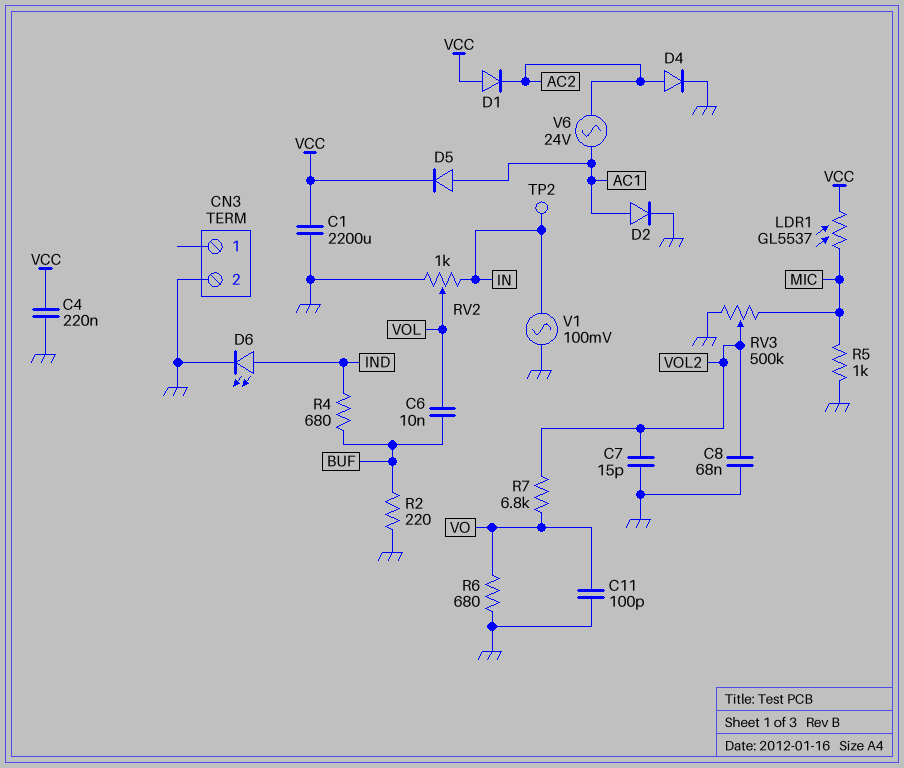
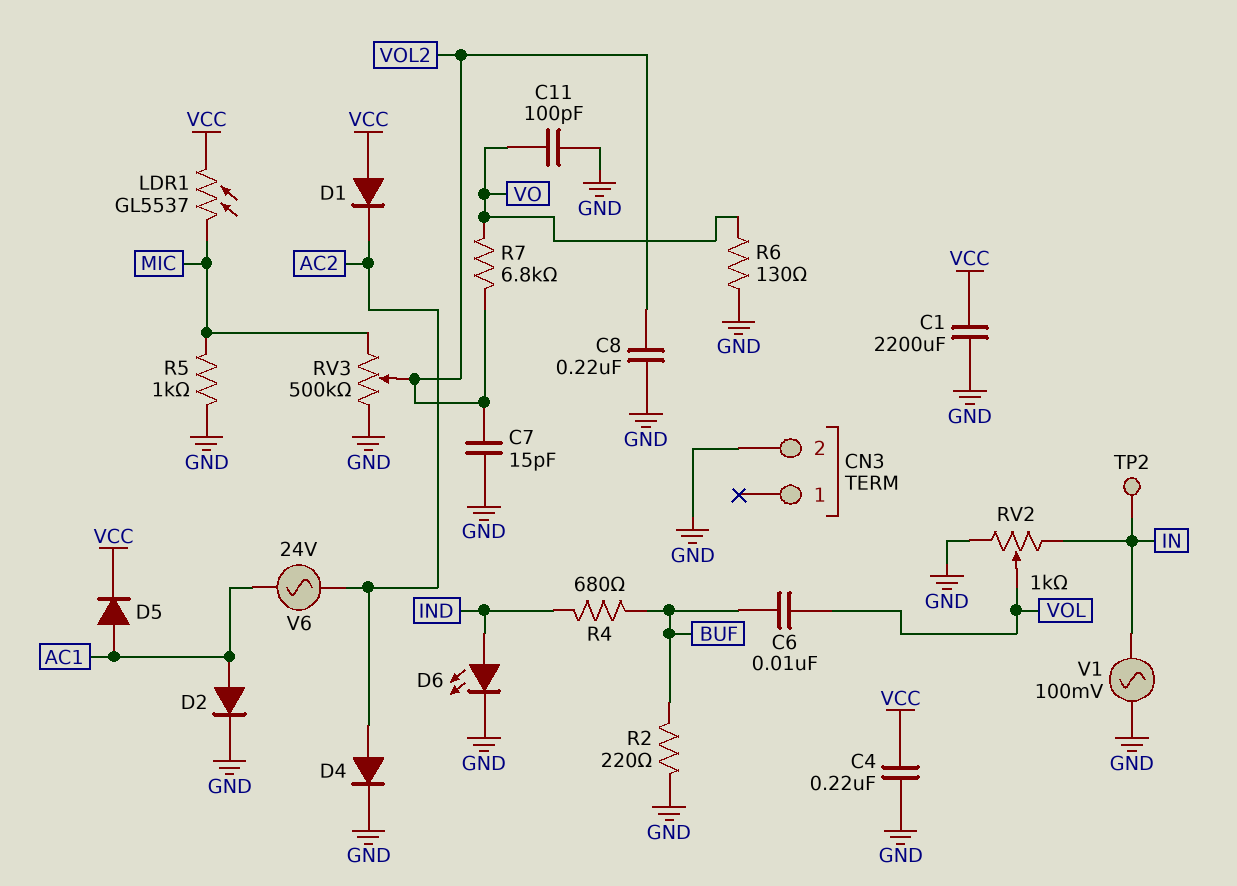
C8: 68nF (GND, VOL2) -> 220nF (GND, VOL2)
R6: 680 (GND, VO) -> 130 (GND, VO)

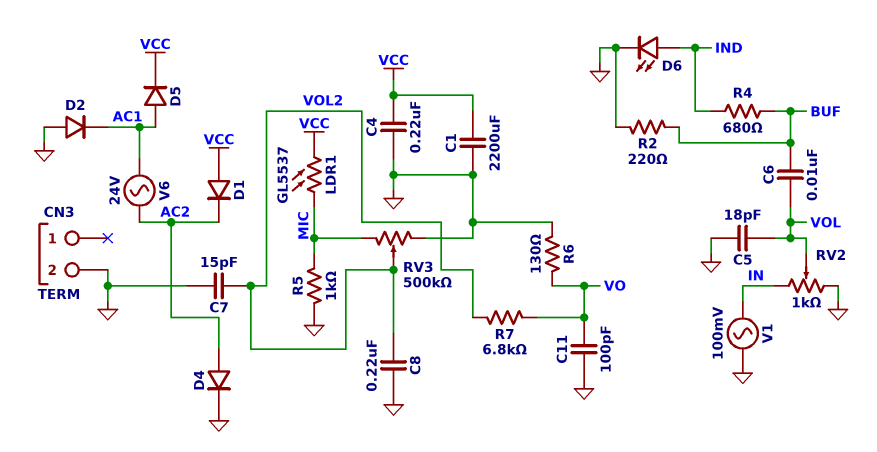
C5: none -> 18pF (GND, VOL)
D2: diode (A AC1, K GND) -> diode (A GND, K AC1)
TP2: test point (IN) -> none

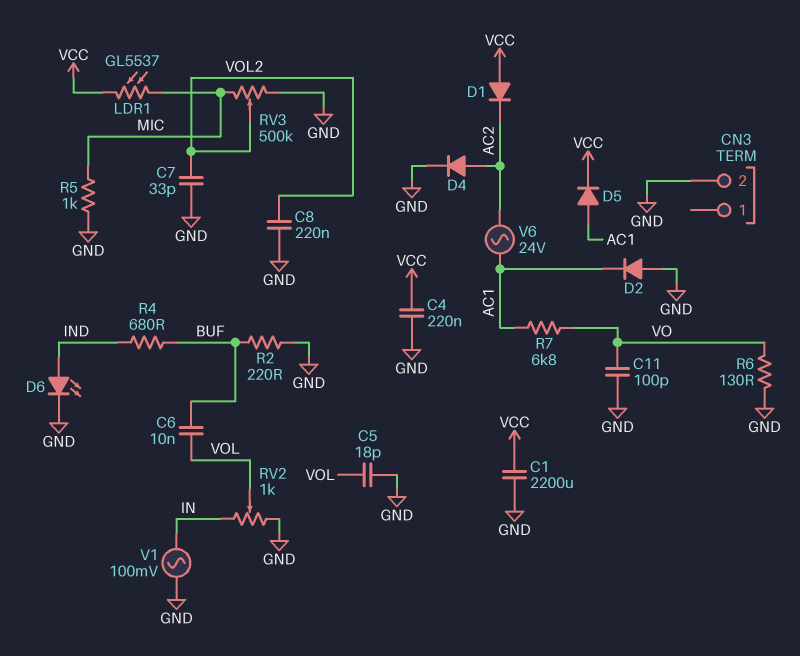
C7: 15pF (GND, VOL2) -> 33pF (GND, VOL2)
R7: 6.8k (VO, VOL2) -> 6.8k (AC1, VO)

